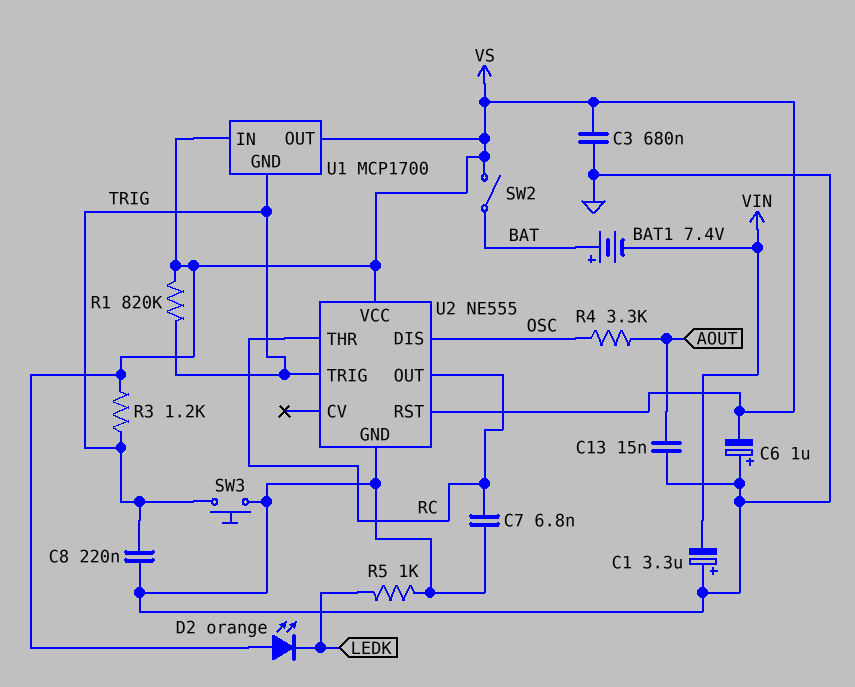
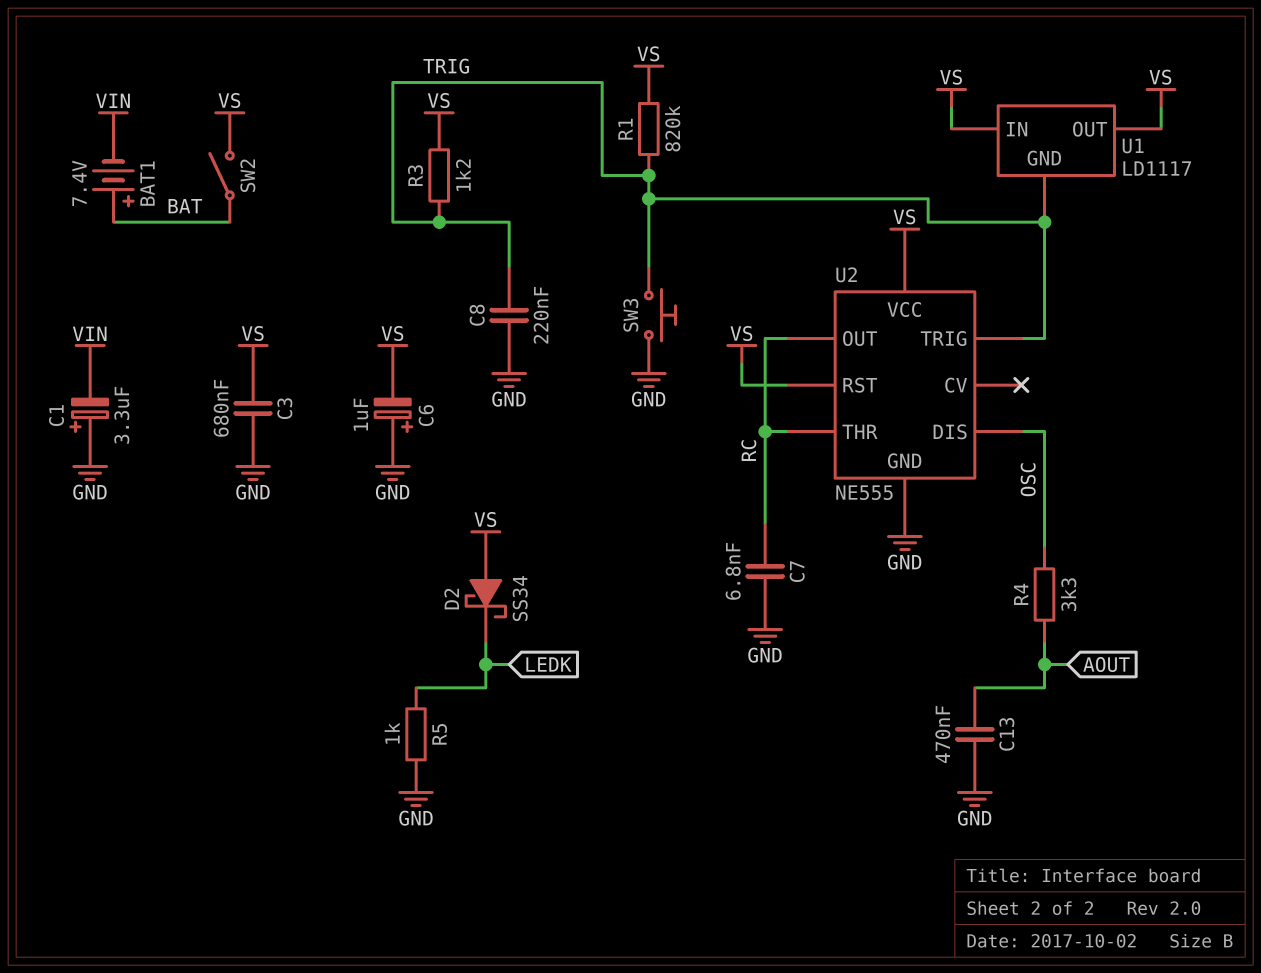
C13: 15nF (AOUT, GND) -> 470nF (AOUT, GND)
D2: LED orange (A VS, K LEDK) -> schottky SS34 (A VS, K LEDK)
U1: MCP1700 -> LD1117

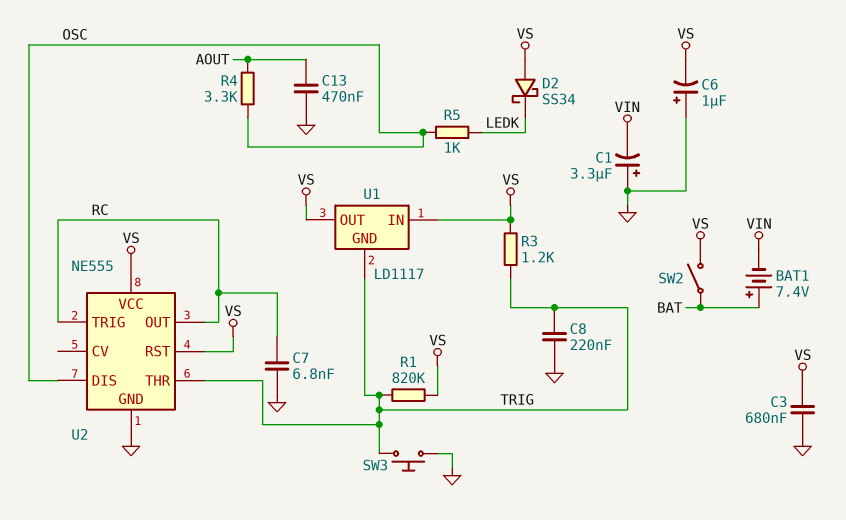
R5: 1k (GND, LEDK) -> 1k (LEDK, OSC)
U2 pin THR: RC -> TRIG
U2 pin TRIG: TRIG -> RC

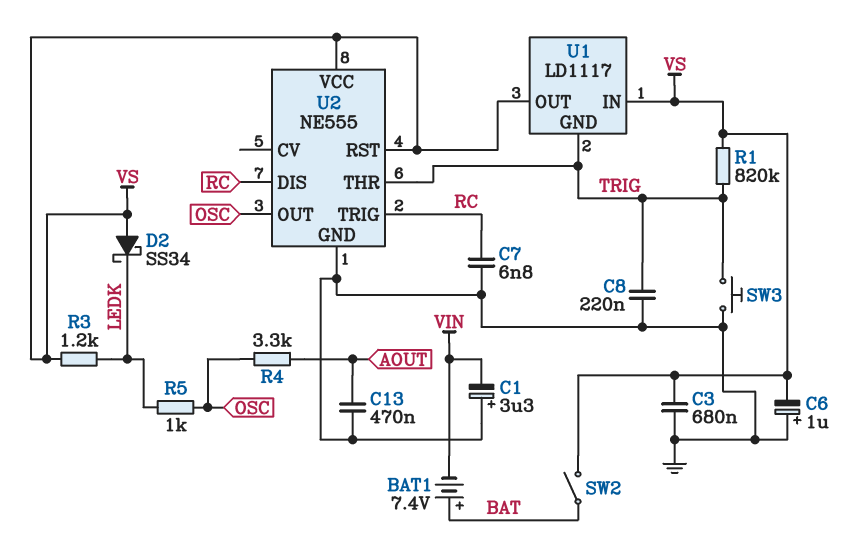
R3: 1.2k (TRIG, VS) -> 1.2k (LEDK, VS)
U2 pin DIS: OSC -> RC
U2 pin OUT: RC -> OSC

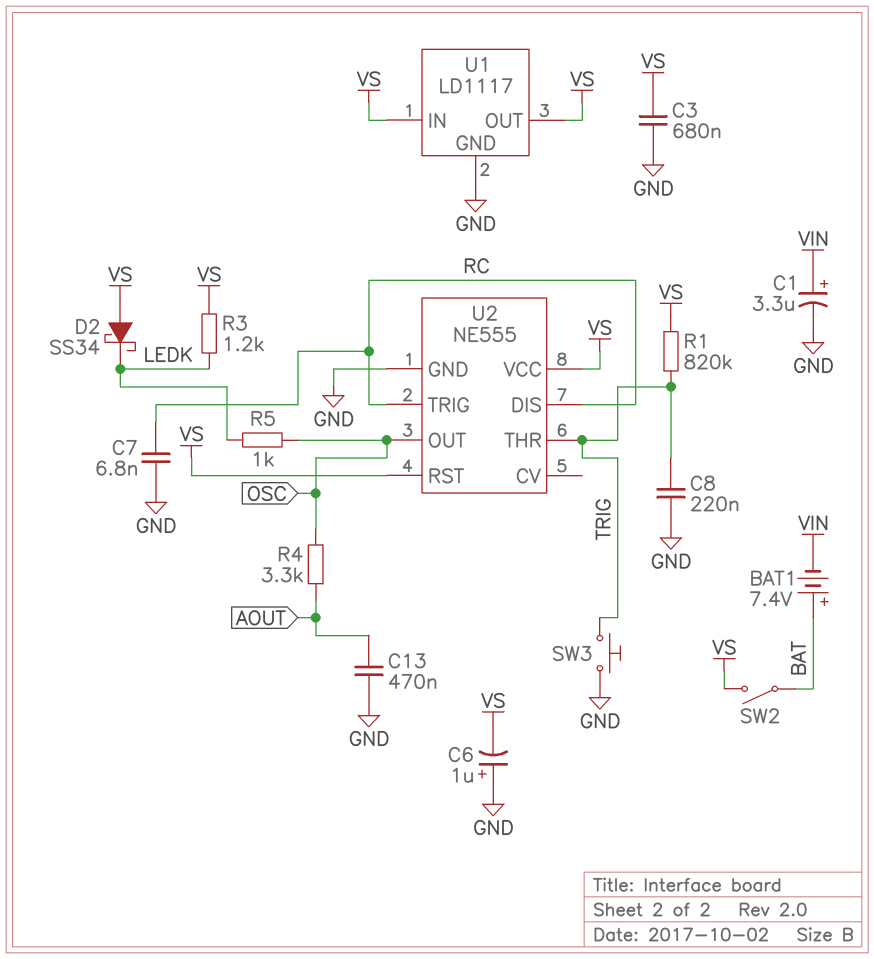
C1: 3.3uF (plus GND, minus VIN) -> 3.3uF (plus VIN, minus GND)
U1 pin GND: TRIG -> GND

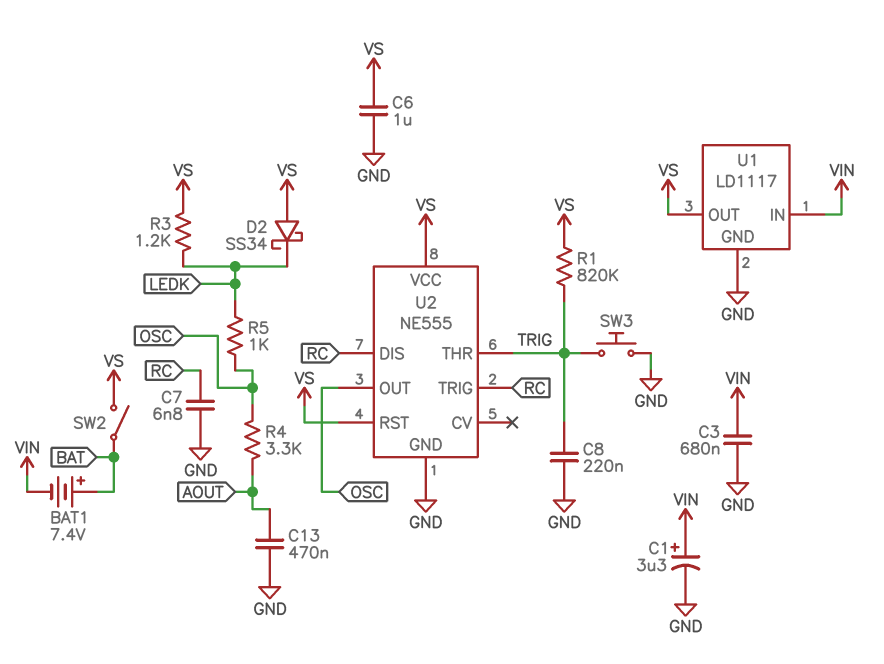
C3: 680nF (GND, VS) -> 680nF (GND, VIN)
C6: 1uF (plus GND, minus VS) -> 1uF (GND, VS)
U1 pin IN: VS -> VIN

